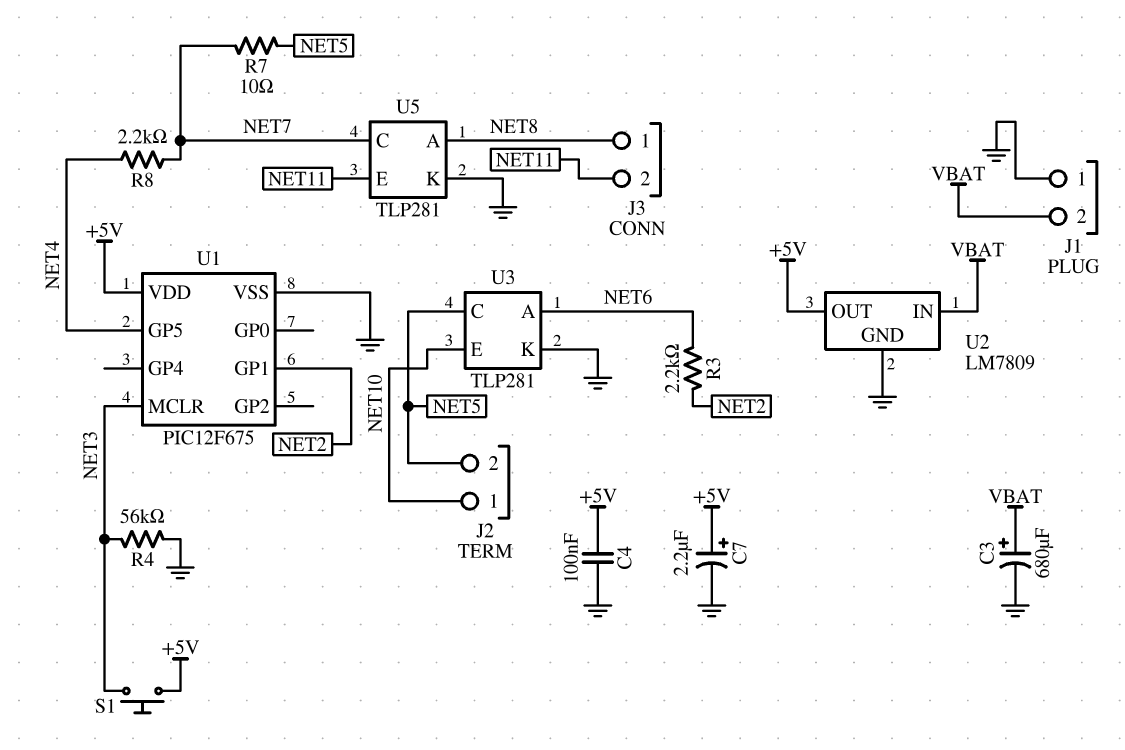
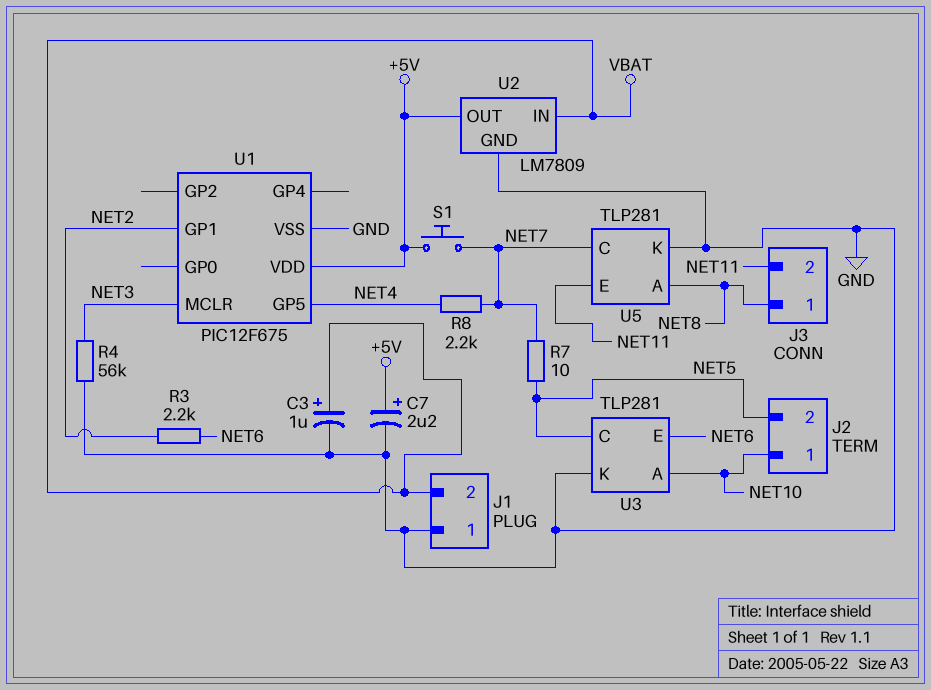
C3: 680uF (plus VBAT, minus GND) -> 1uF (plus VBAT, minus GND)
C4: 100nF (+5V, GND) -> none
S1: button (+5V, NET3) -> button (+5V, NET7)
U3 pin A: NET6 -> NET10
U3 pin E: NET10 -> NET6

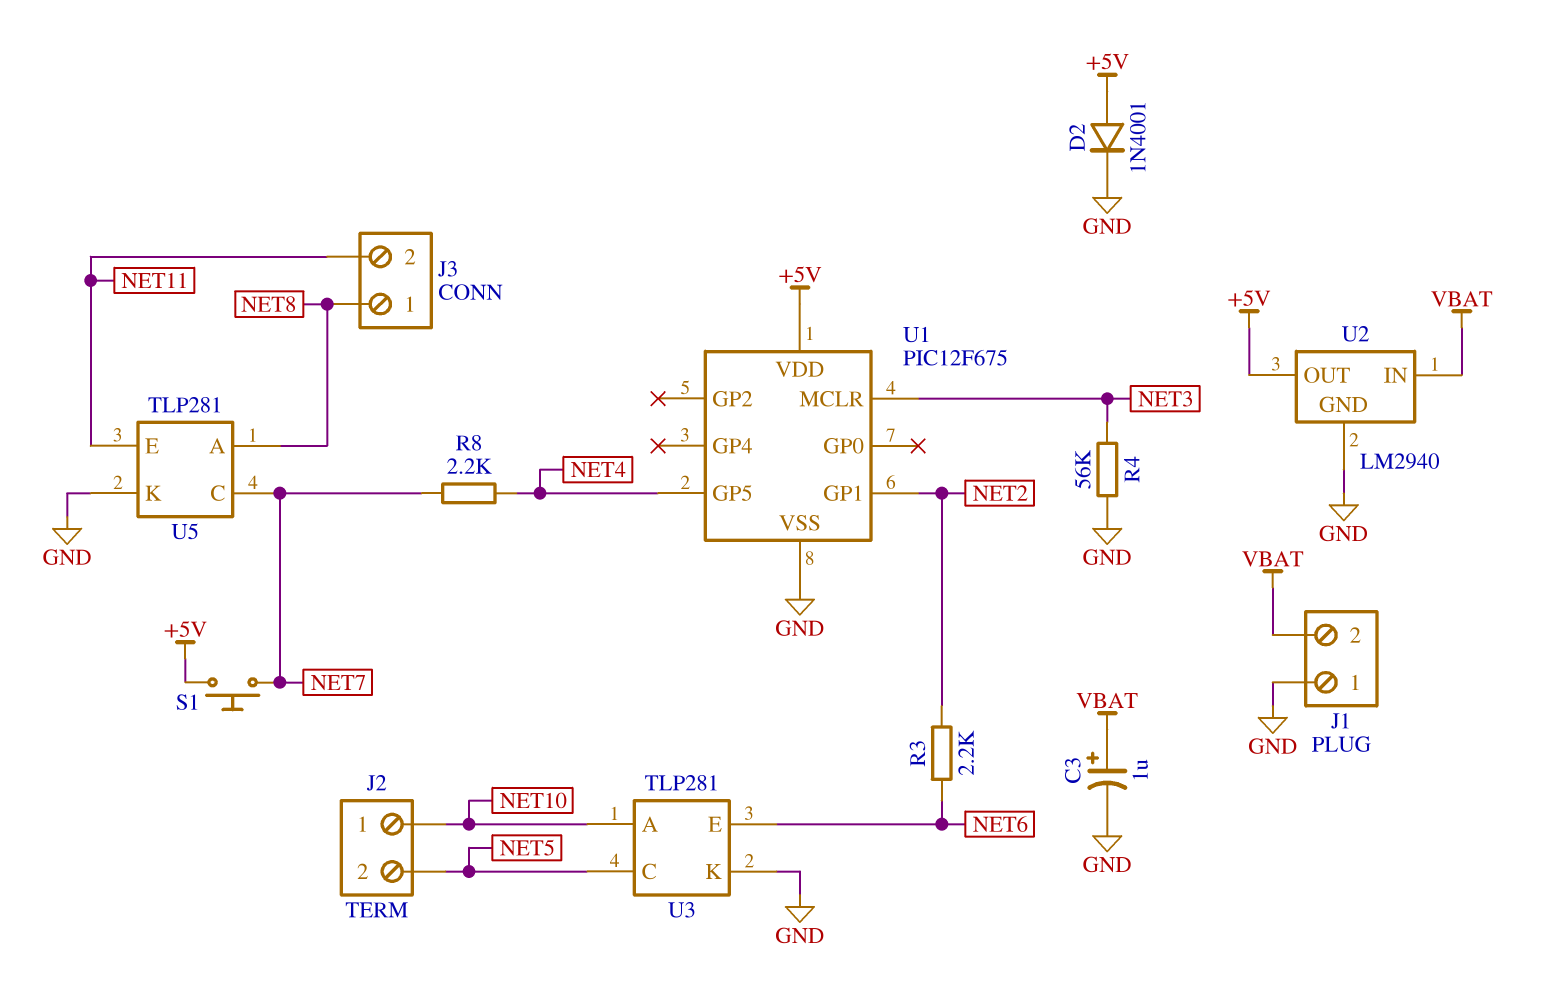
C7: 2.2uF (plus +5V, minus GND) -> none
D2: none -> diode 1N4001 (A +5V, K GND)
R7: 10 (NET5, NET7) -> none
U2: LM7809 -> LM2940

